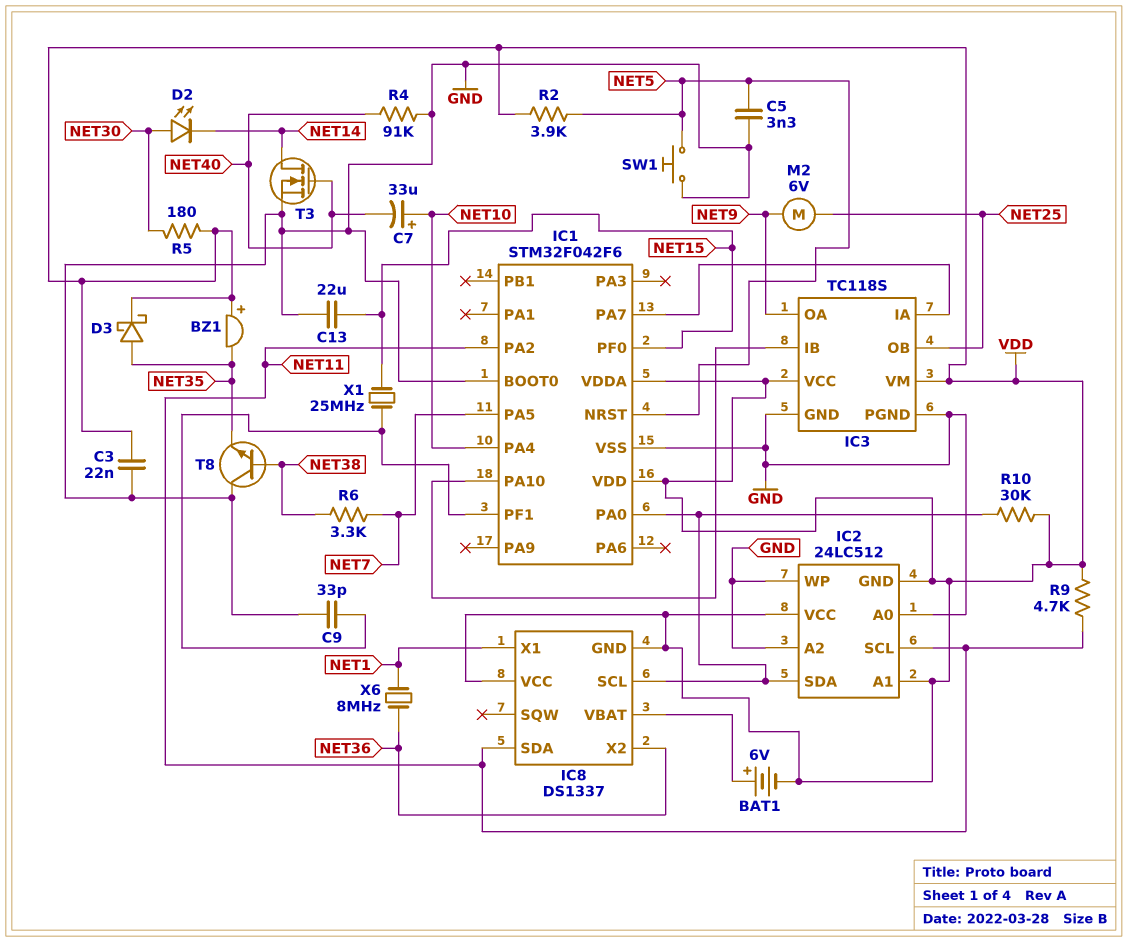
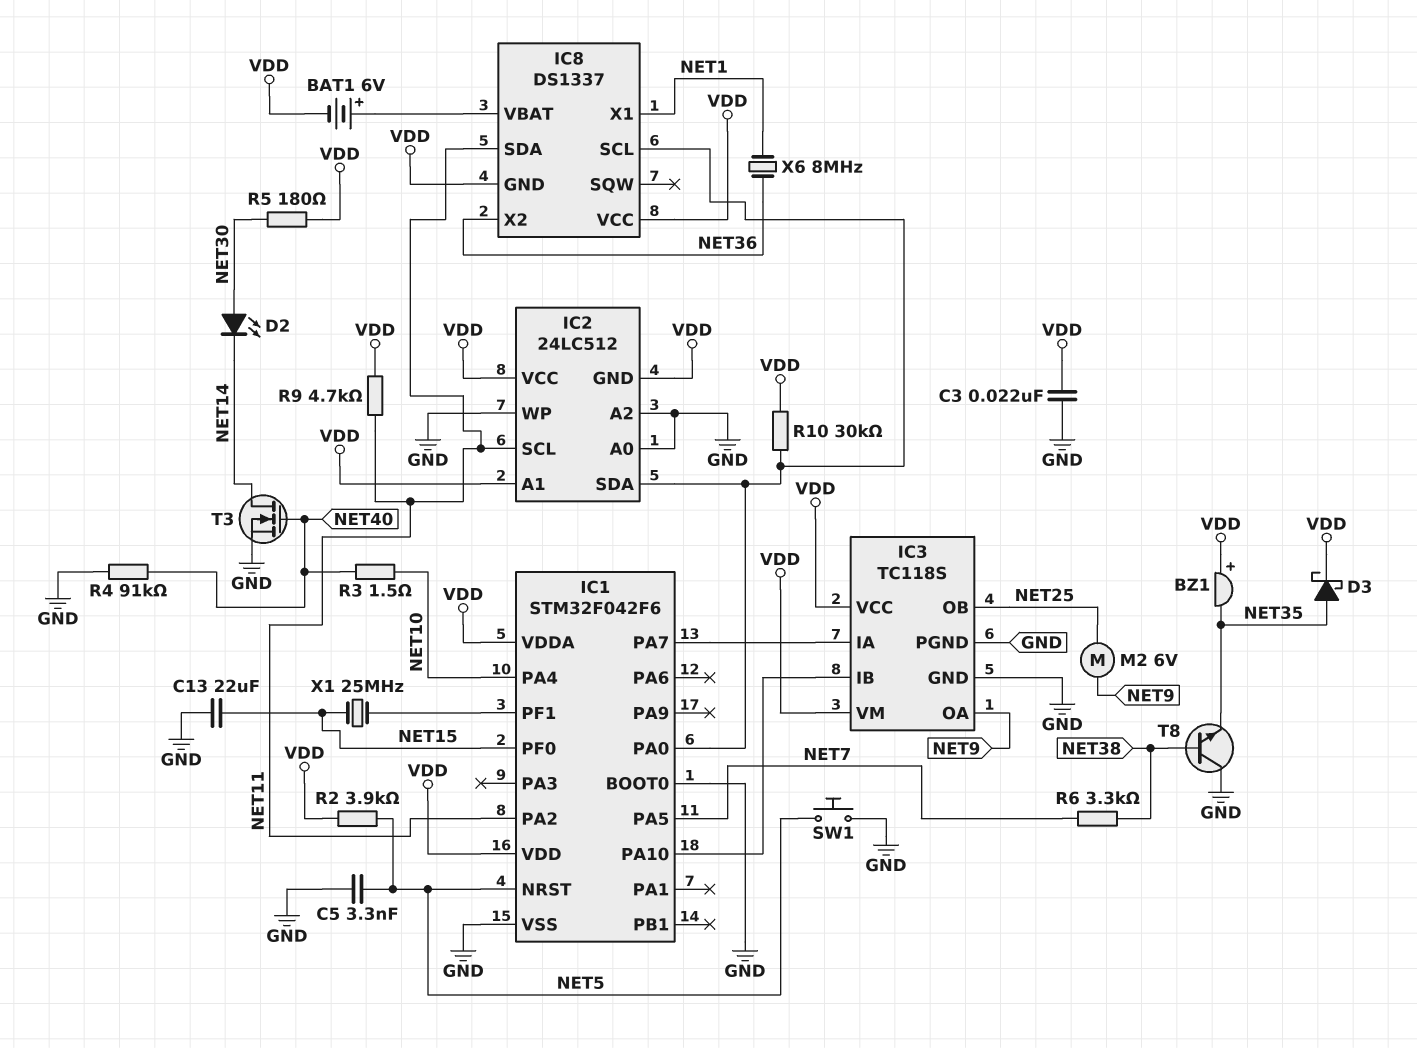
C7: 33uF (plus NET10, minus NET40) -> none
C9: 33pF (GND, IC1/PF1) -> none
R3: none -> 1.5 (NET10, NET40)

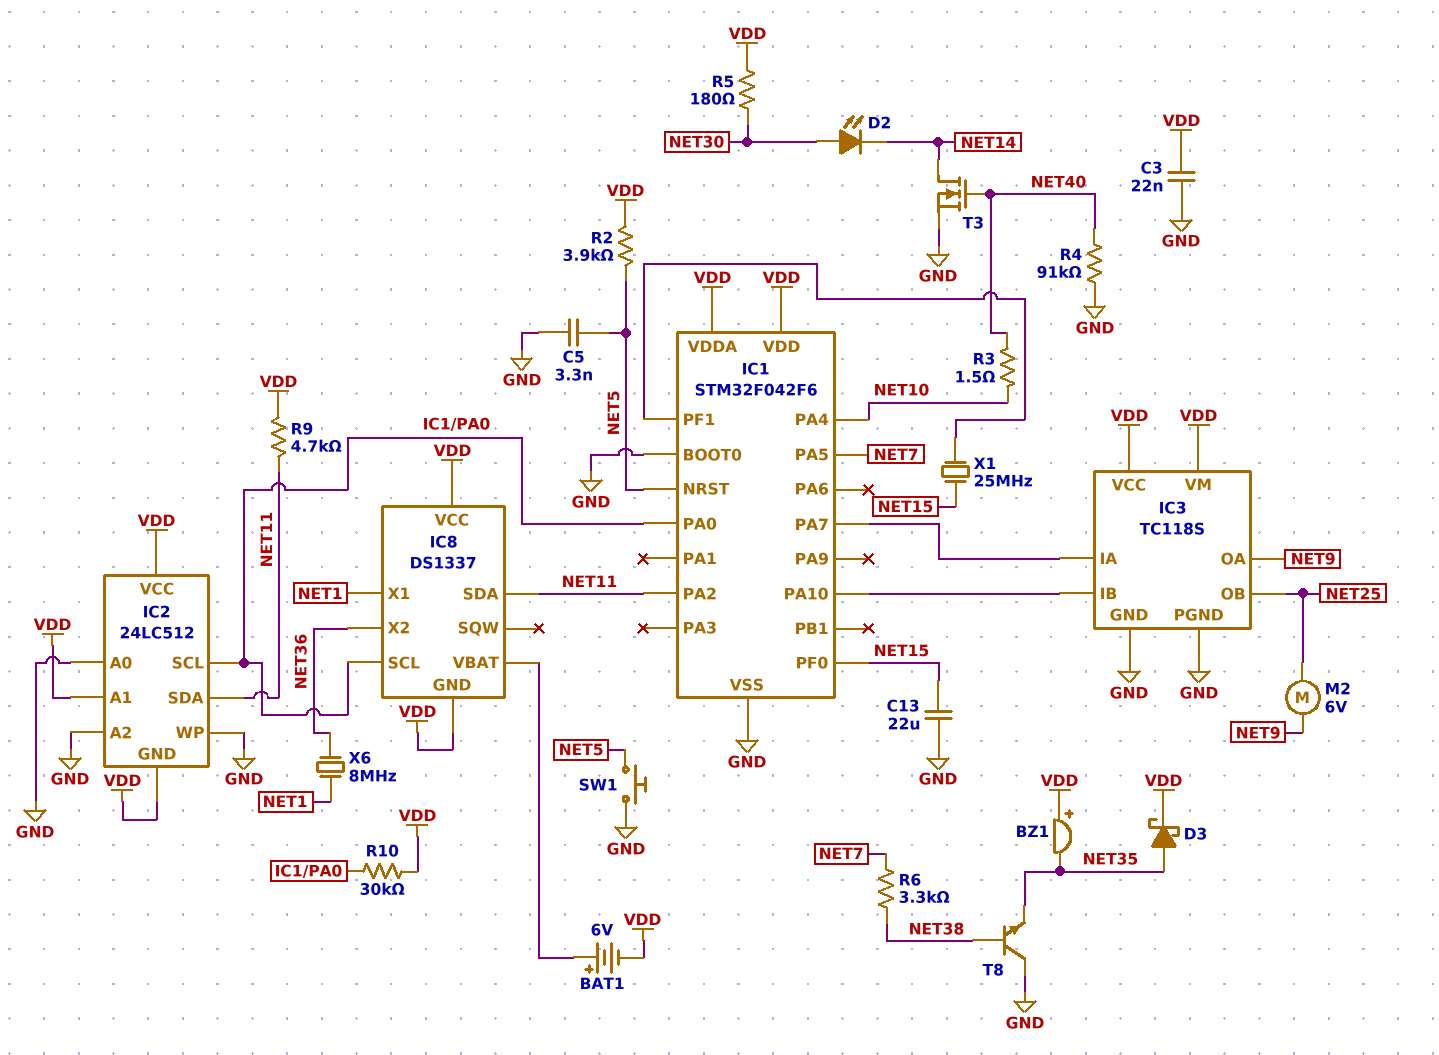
IC2 pin SCL: NET11 -> IC1/PA0
IC2 pin SDA: IC1/PA0 -> NET11

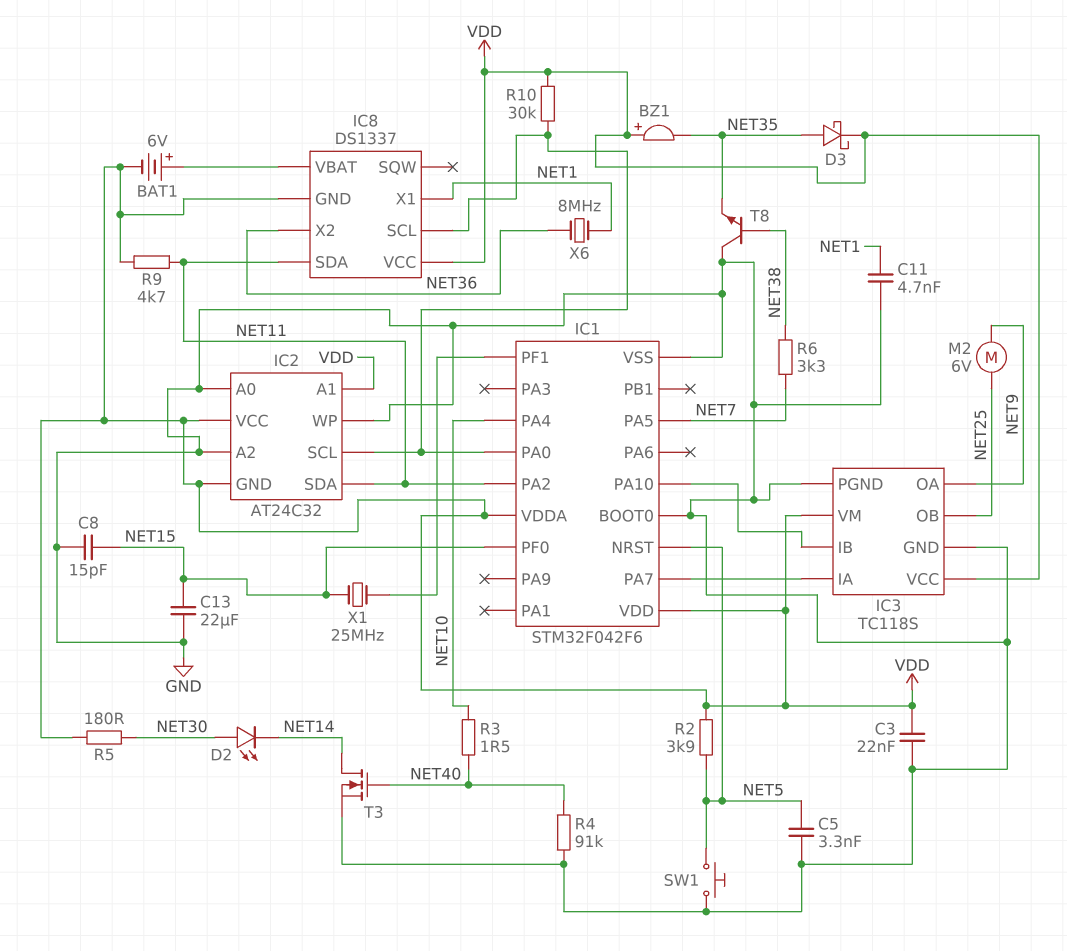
C8: none -> 15pF (GND, NET15)
C11: none -> 4.7nF (GND, NET1)
IC2: 24LC512 -> AT24C32

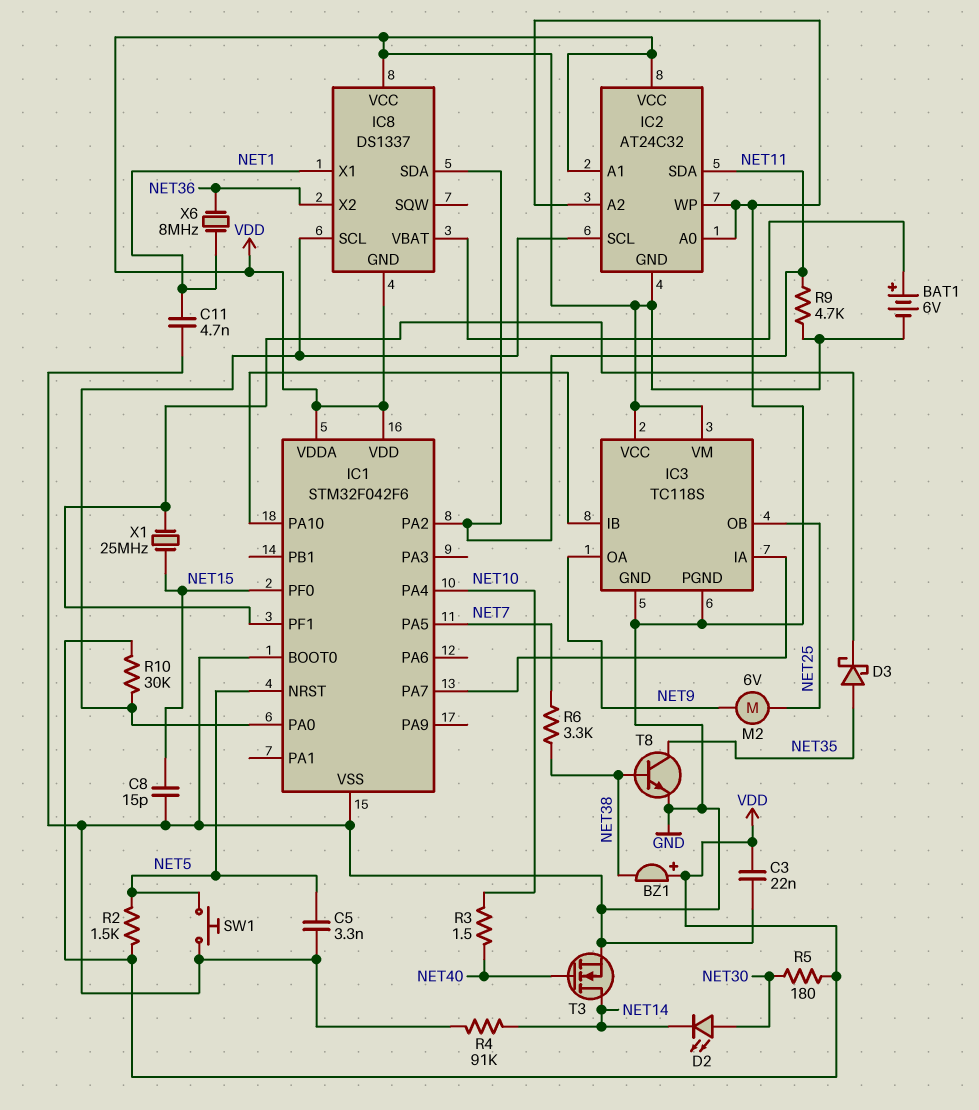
BZ1: buzzer (plus VDD, minus NET35) -> buzzer (plus VDD, minus NET38)
C13: 22uF (GND, NET15) -> none
D3: schottky (A NET35, K VDD) -> schottky (A NET35, K IC1/PF1)
R2: 3.9k (NET5, VDD) -> 1.5k (NET5, VDD)
R4: 91k (GND, NET40) -> 91k (GND, NET14)
T8: NPN (B NET38, C GND, E NET35) -> NPN (B NET38, C NET35, E GND)

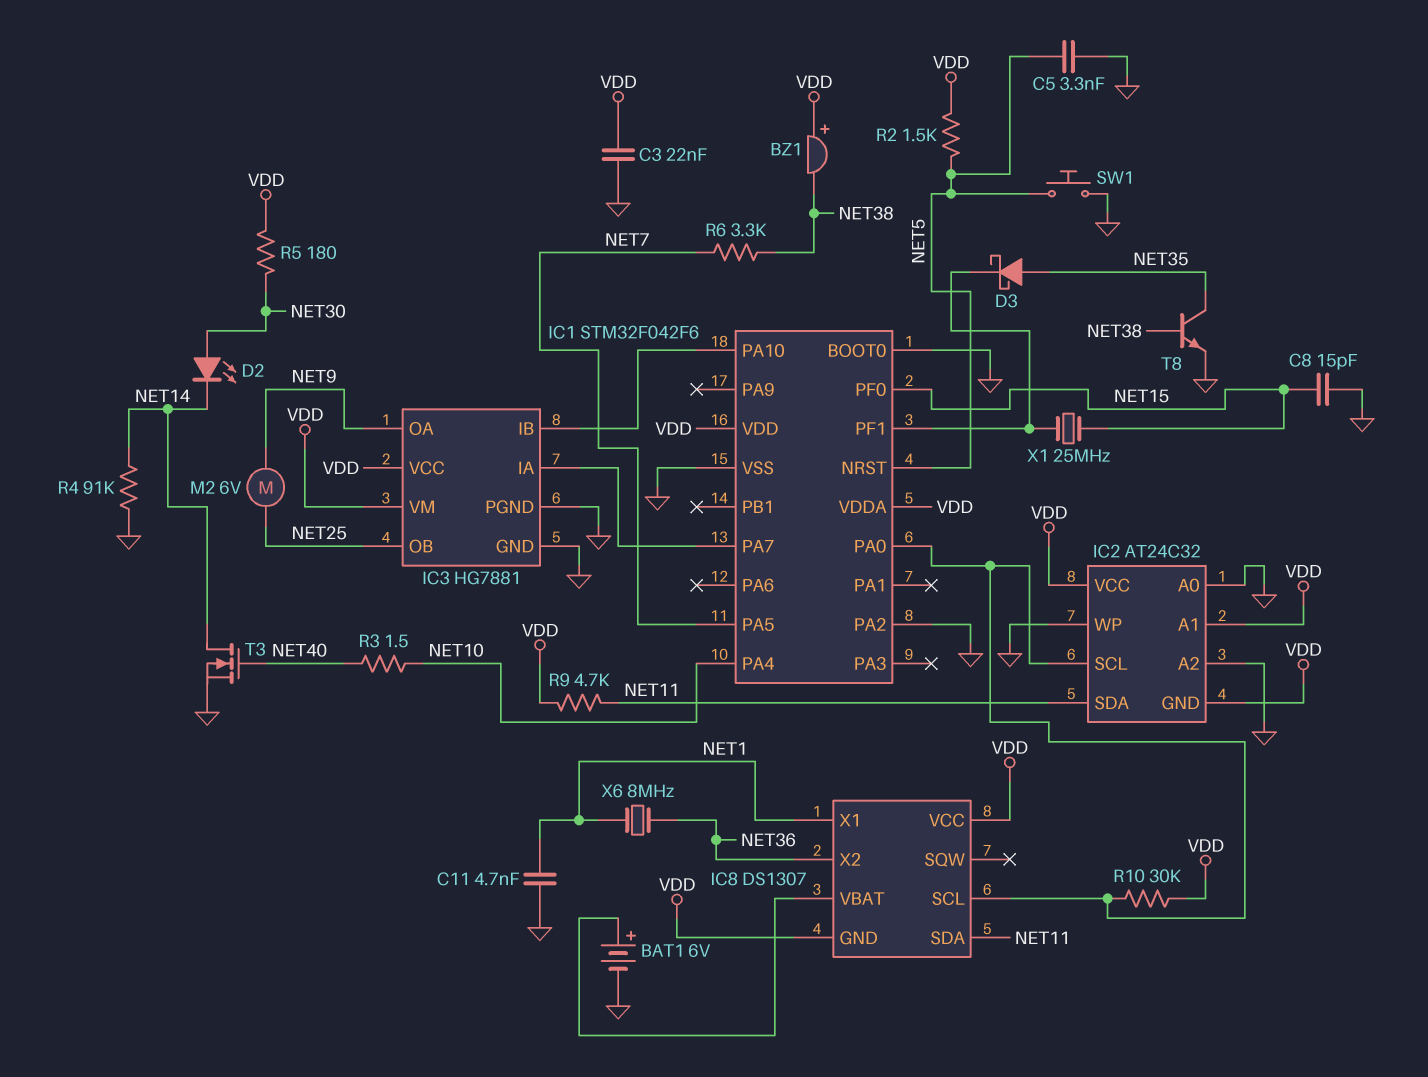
BAT1: 6V (plus IC8/VBAT, minus VDD) -> 6V (plus IC8/VBAT, minus GND)
IC1 pin PA2: NET11 -> GND
IC3: TC118S -> HG7881
IC8: DS1337 -> DS1307

